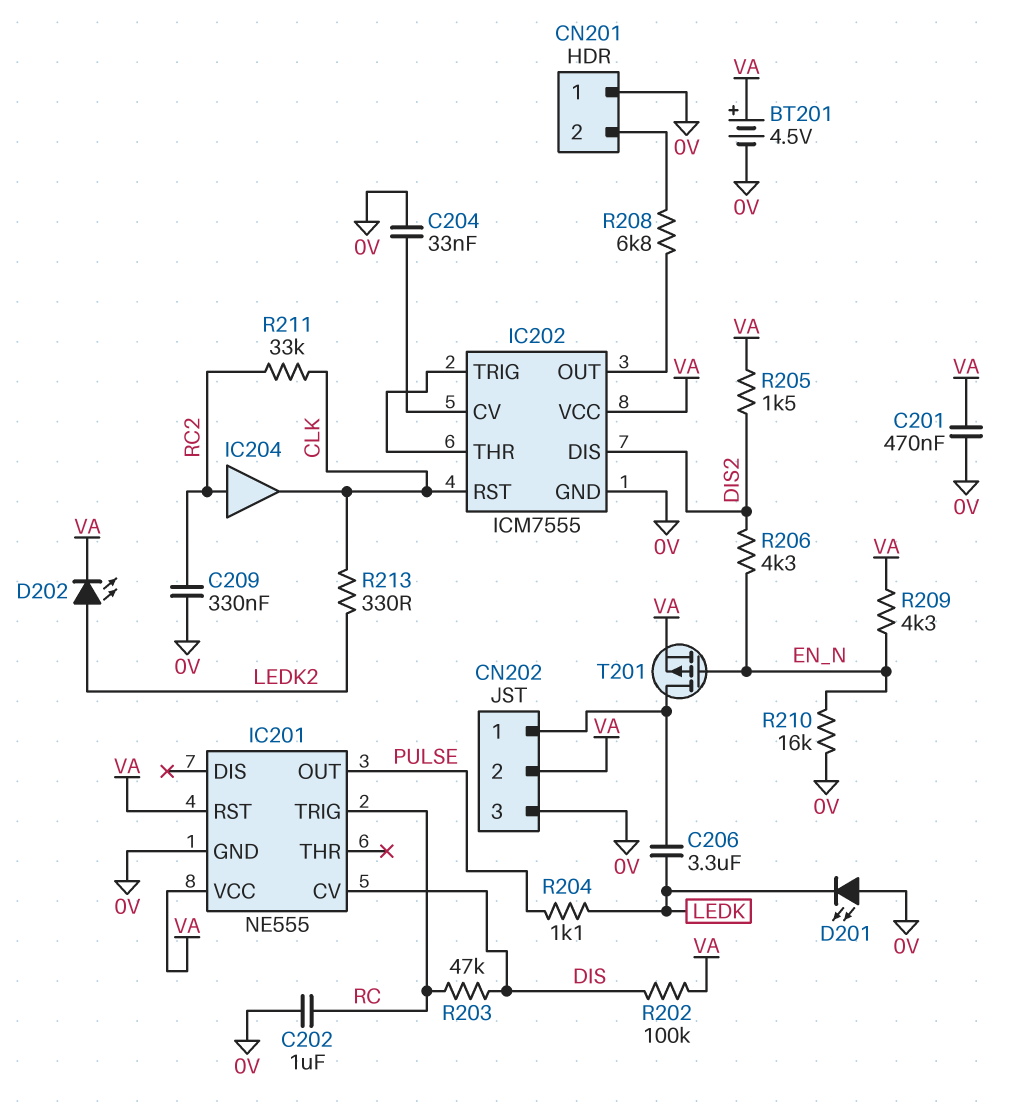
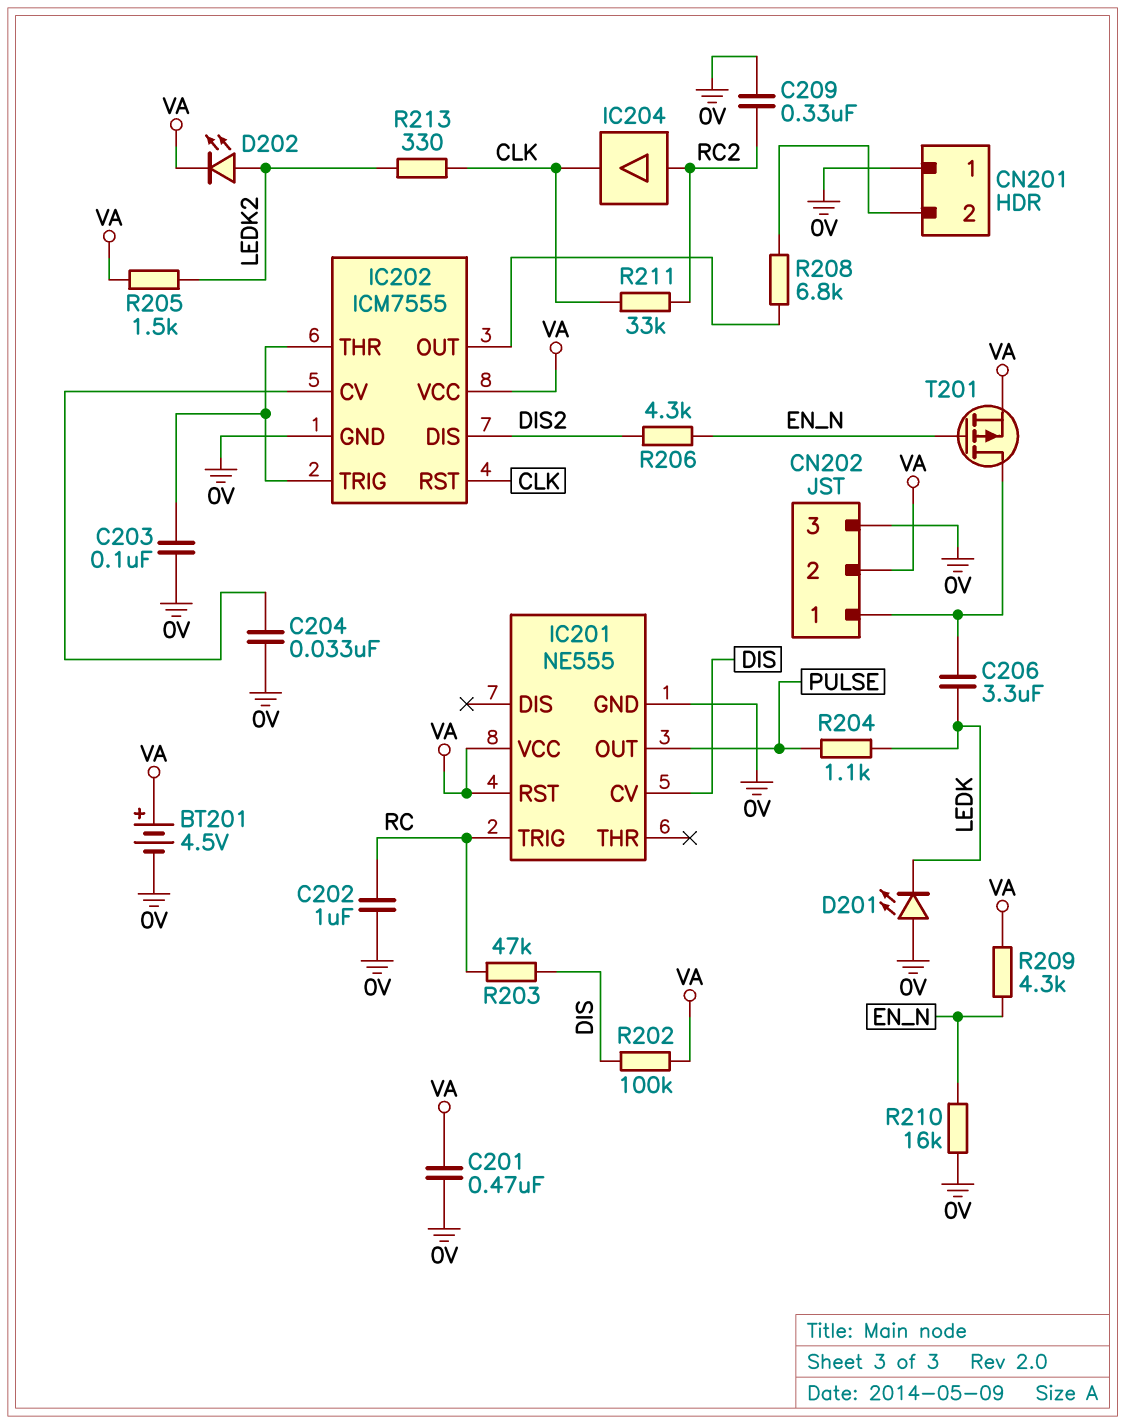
C203: none -> 100nF (0V, IC202/THR)
R205: 1.5k (DIS2, VA) -> 1.5k (LEDK2, VA)

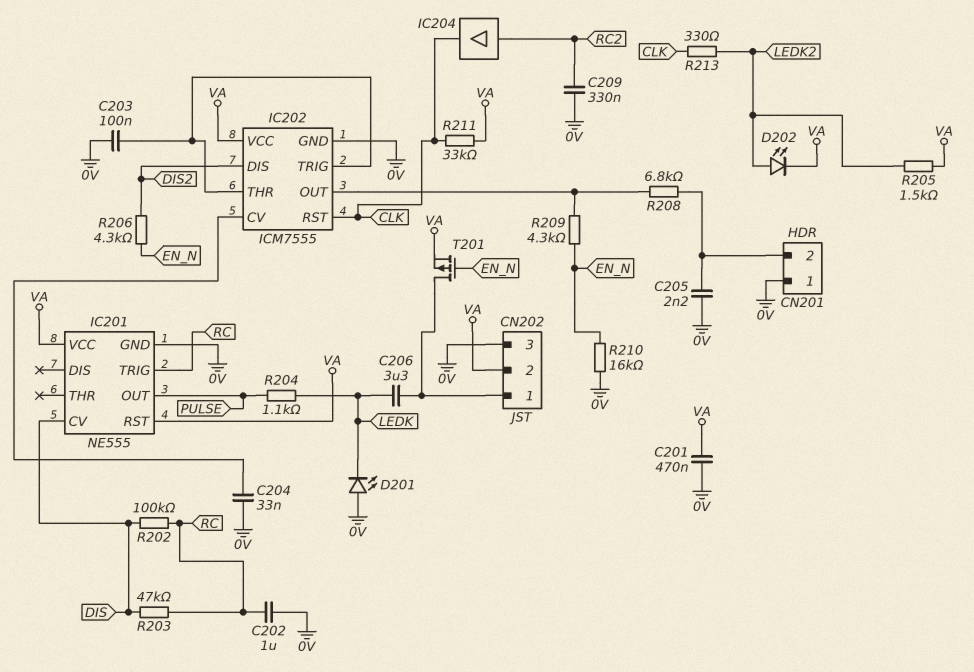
BT201: 4.5V (plus VA, minus 0V) -> none
C205: none -> 2.2nF (0V, CN201/2)
R202: 100k (DIS, VA) -> 100k (DIS, RC)
R209: 4.3k (EN_N, VA) -> 4.3k (EN_N, IC202/OUT)
R211: 33k (CLK, RC2) -> 33k (CLK, VA)

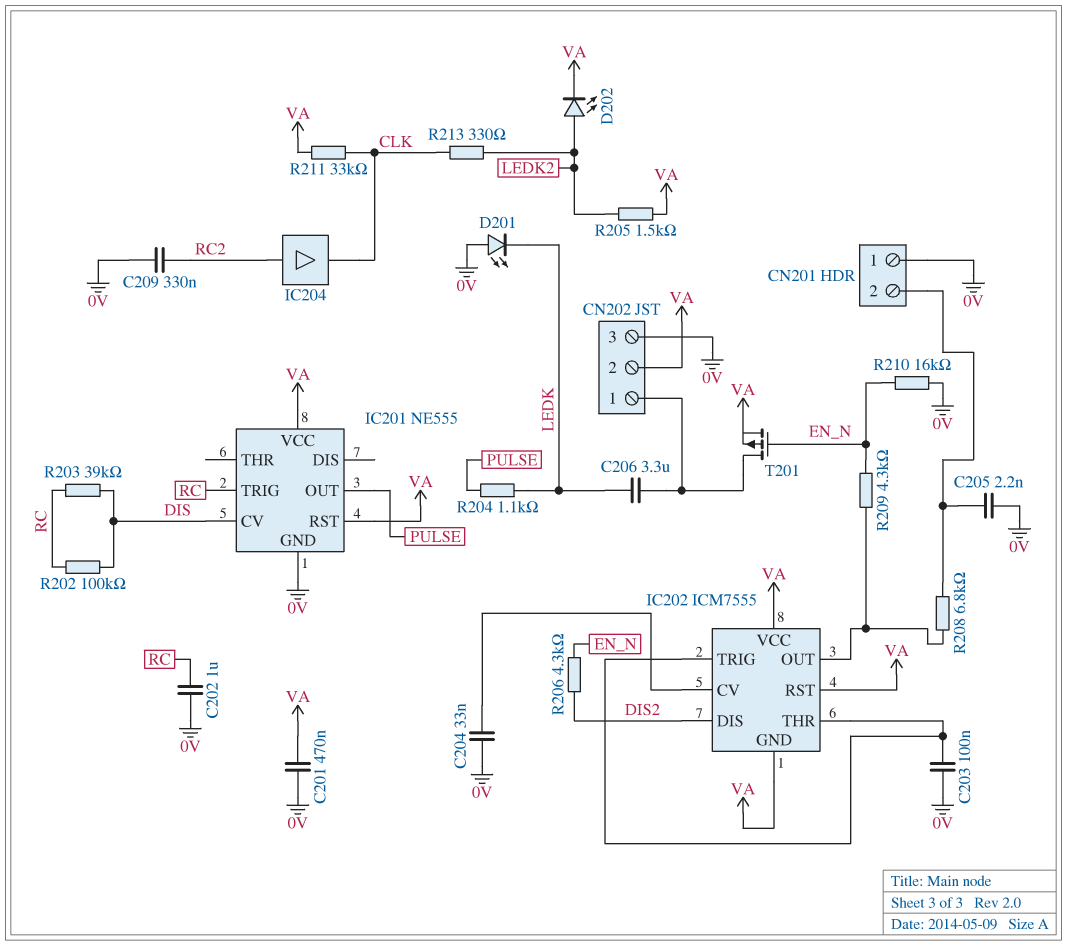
IC202 pin GND: 0V -> VA
IC202 pin RST: CLK -> VA
R203: 47k (DIS, RC) -> 39k (DIS, RC)

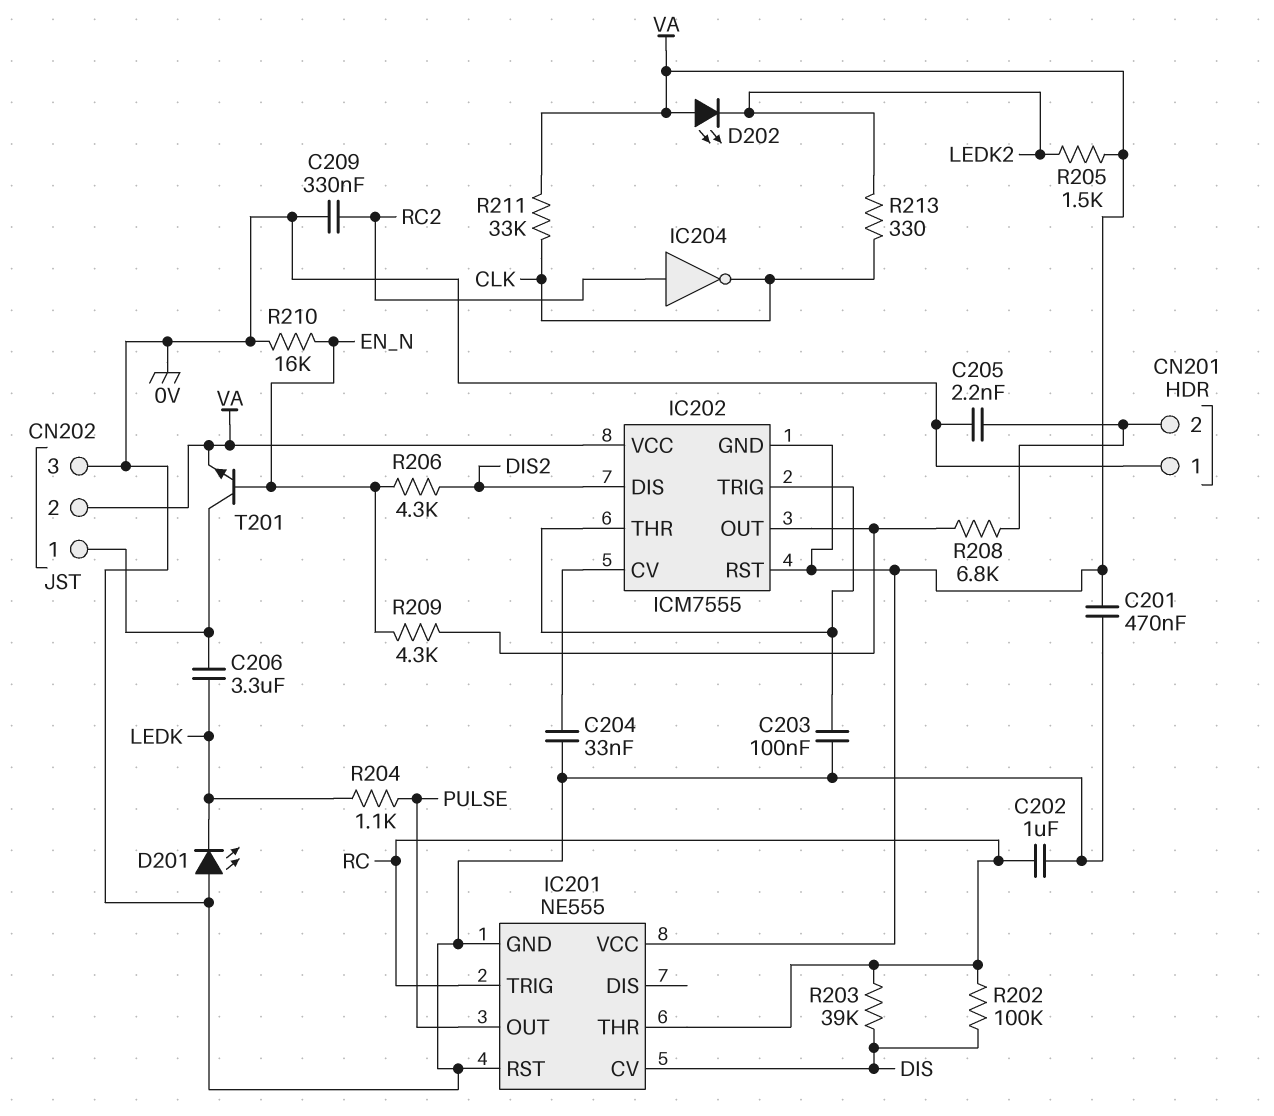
D202: LED (A LEDK2, K VA) -> LED (A VA, K LEDK2)
IC201 pin RST: VA -> 0V
IC201 pin THR: none -> RC
IC204: buffer (in RC2, out CLK) -> NOT (in RC2, out CLK)
T201: PMOS (G EN_N, D CN202/1, S VA) -> NPN (B EN_N, C CN202/1, E VA)

